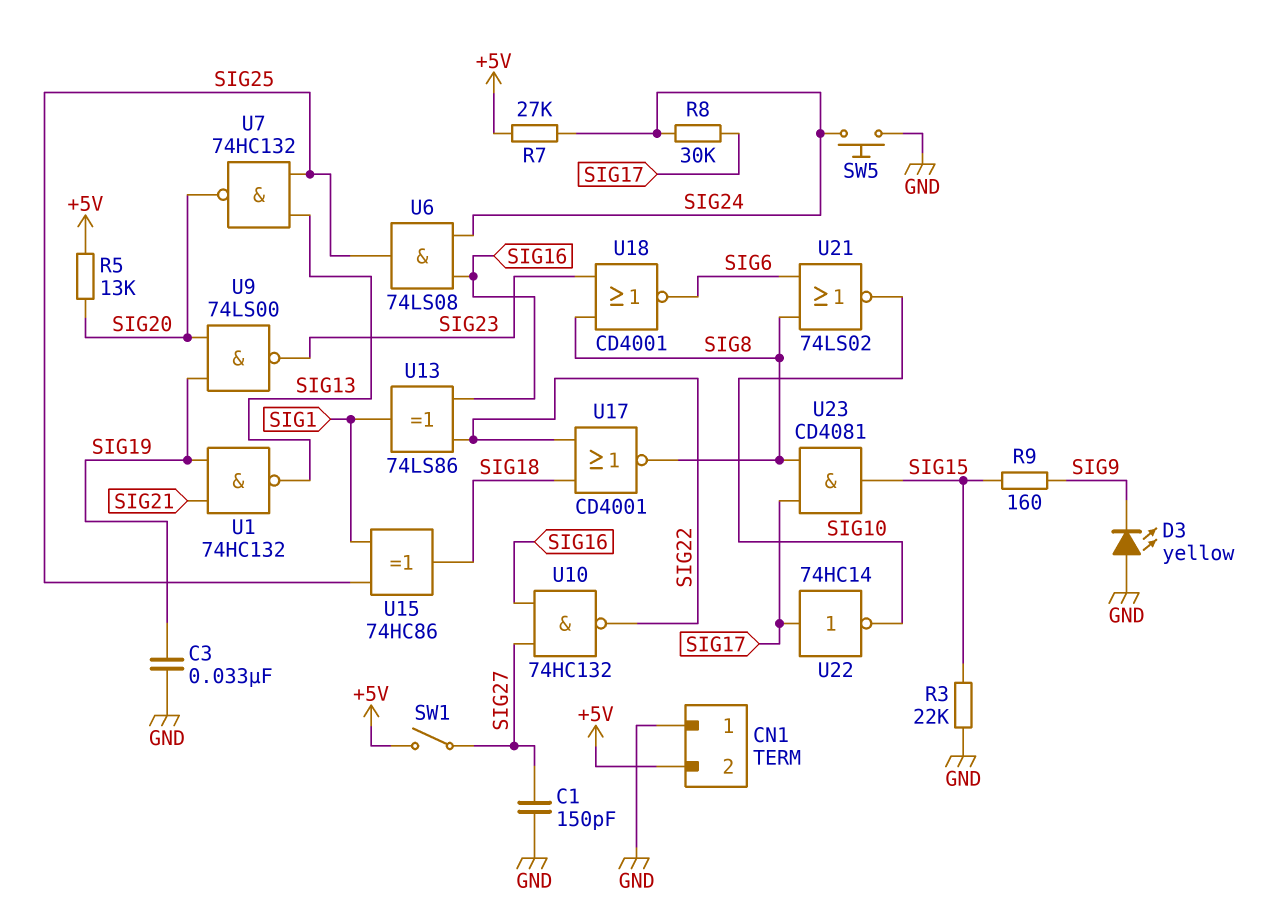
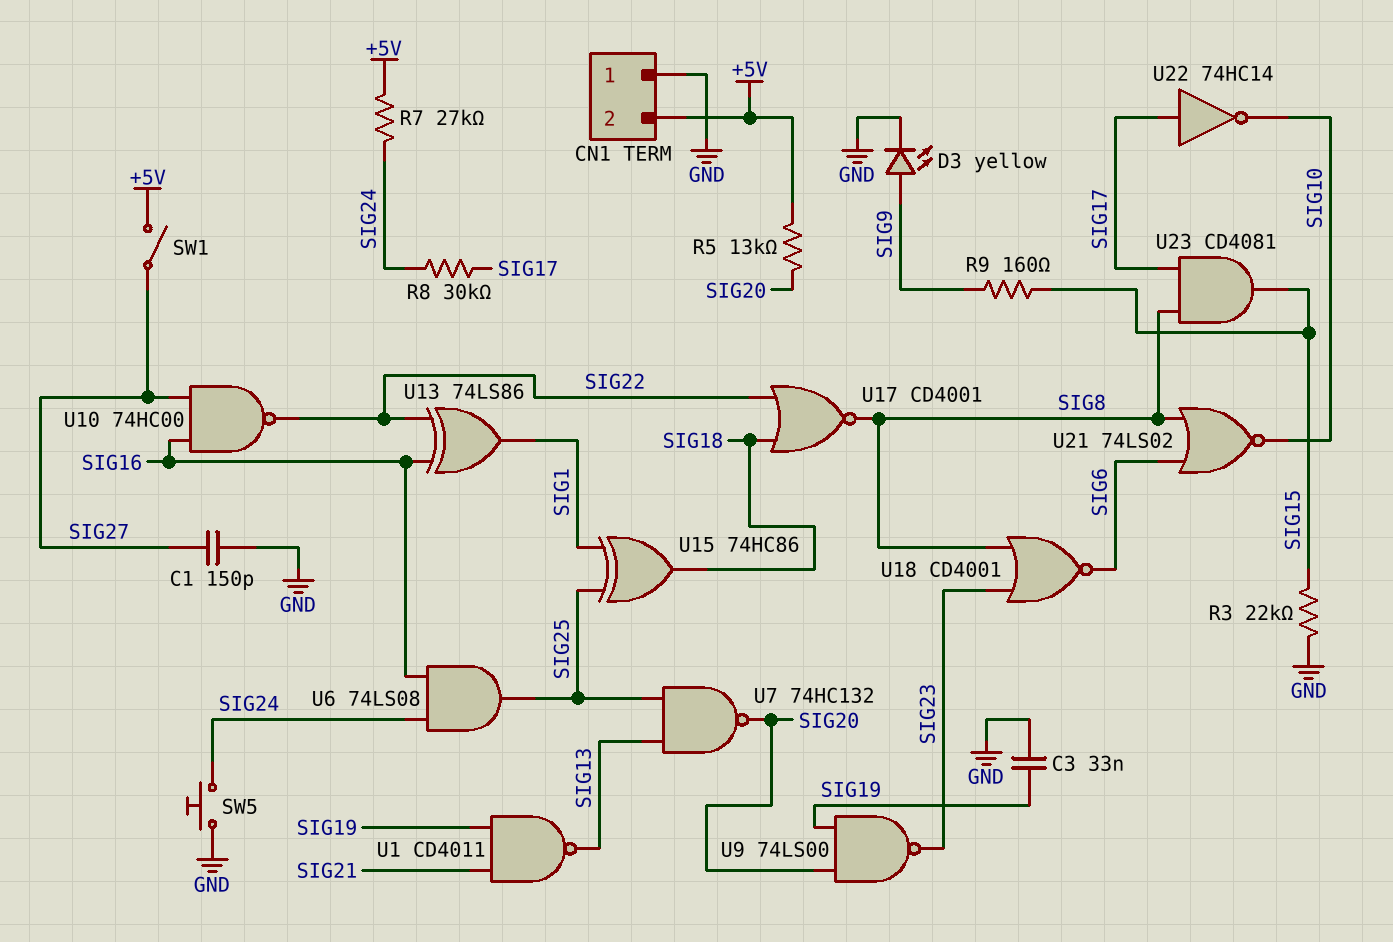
D3: LED yellow (A GND, K SIG9) -> LED yellow (A SIG9, K GND)
U1: NAND 74HC132 (in SIG19, in SIG21, out SIG13) -> NAND CD4011 (in SIG19, in SIG21, out SIG13)
U10: NAND 74HC132 (in SIG16, in SIG27, out SIG22) -> NAND 74HC00 (in SIG16, in SIG27, out SIG22)

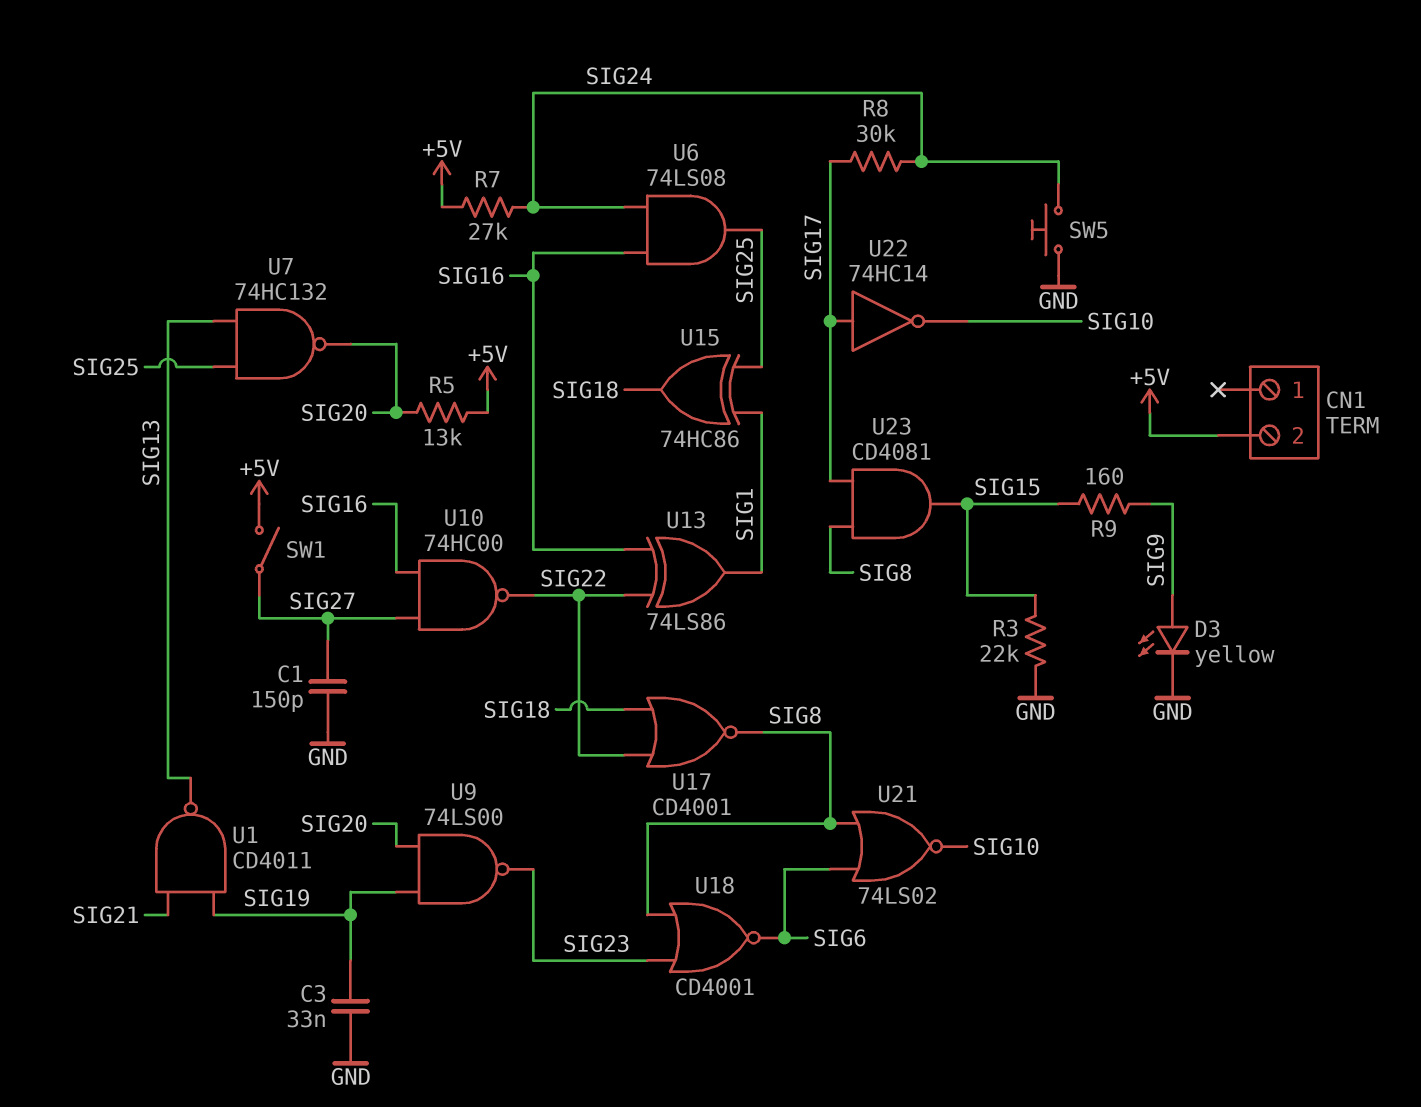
CN1 pin 1: GND -> none

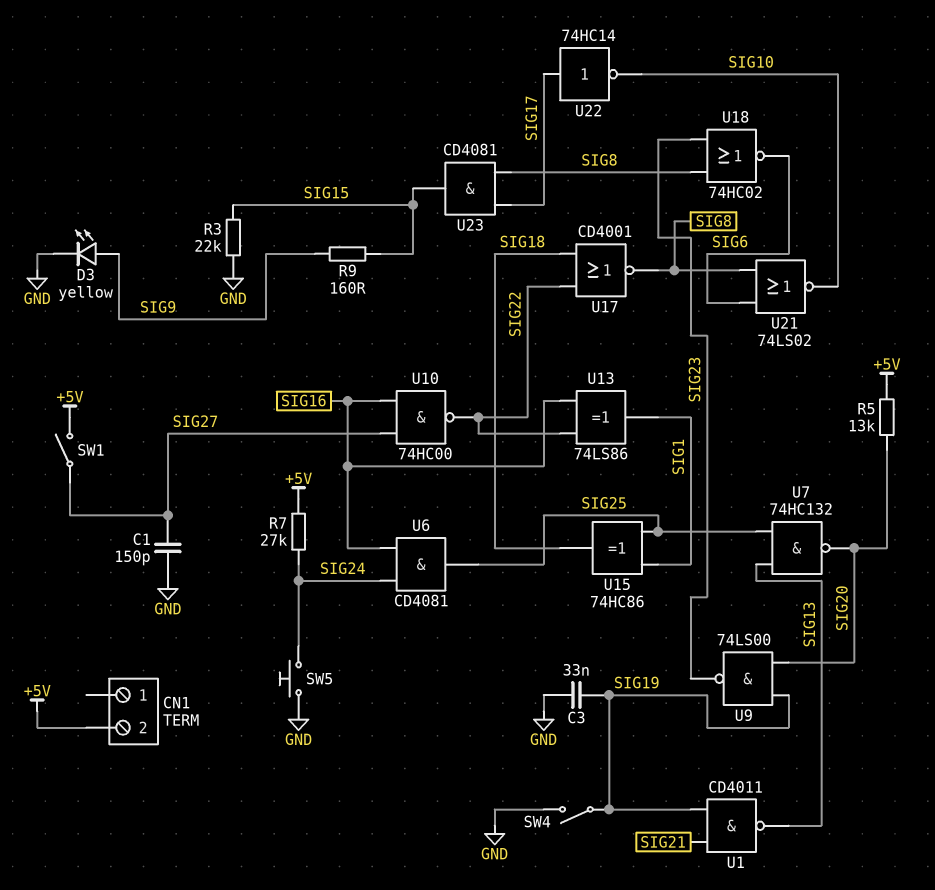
R8: 30k (SIG17, SIG24) -> none
SW4: none -> switch (GND, SIG19)
U6: AND 74LS08 (in SIG16, in SIG24, out SIG25) -> AND CD4081 (in SIG16, in SIG24, out SIG25)
U18: NOR CD4001 (in SIG8, in SIG23, out SIG6) -> NOR 74HC02 (in SIG8, in SIG23, out SIG6)

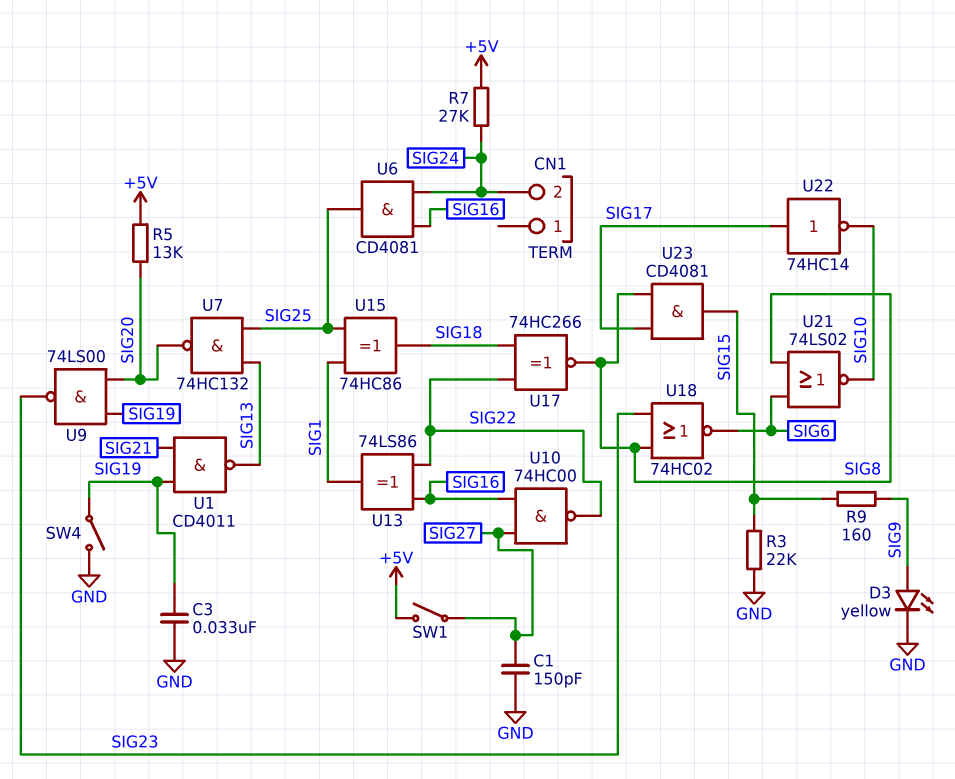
CN1 pin 2: +5V -> SIG24
SW5: button (GND, SIG24) -> none
U17: NOR CD4001 (in SIG18, in SIG22, out SIG8) -> XNOR 74HC266 (in SIG18, in SIG22, out SIG8)

